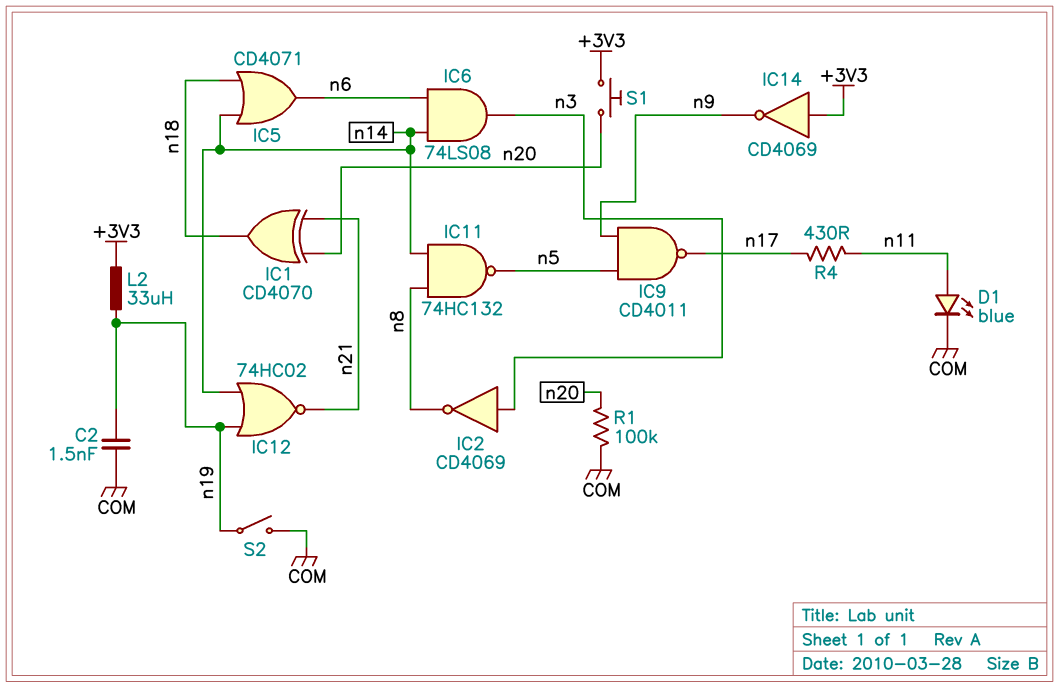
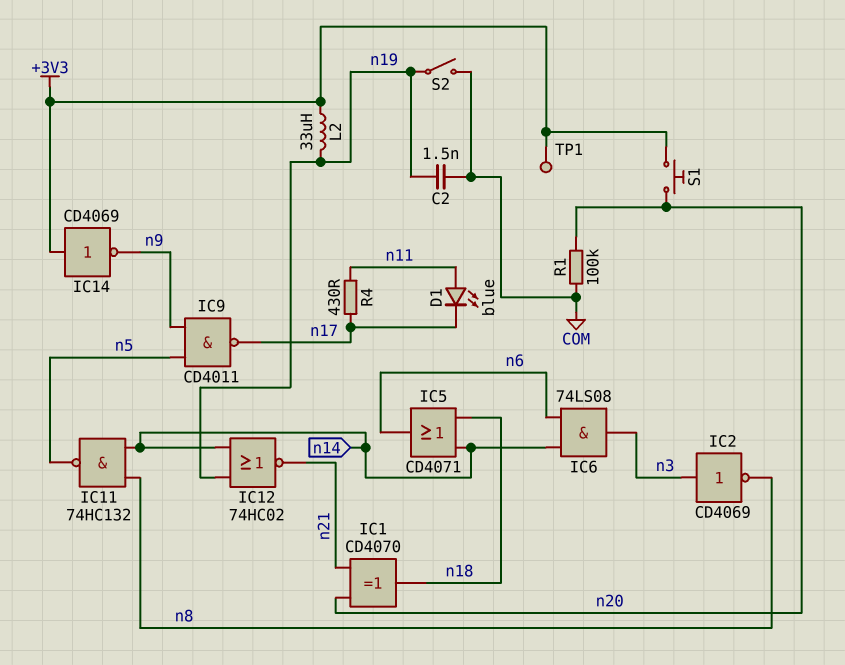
D1: LED blue (A n11, K COM) -> LED blue (A n11, K n17)
TP1: none -> test point (+3V3)

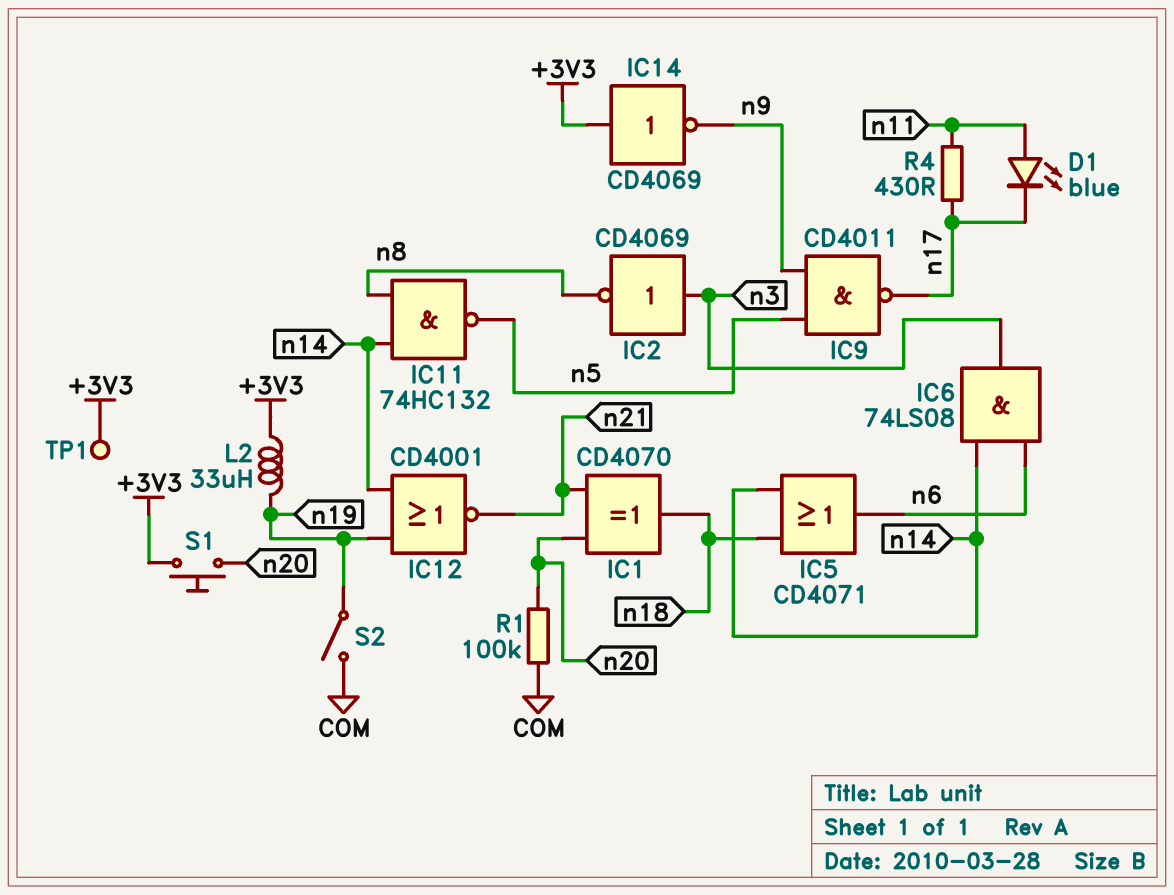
C2: 1.5nF (COM, n19) -> none
IC12: NOR 74HC02 (in n14, in n19, out n21) -> NOR CD4001 (in n14, in n19, out n21)

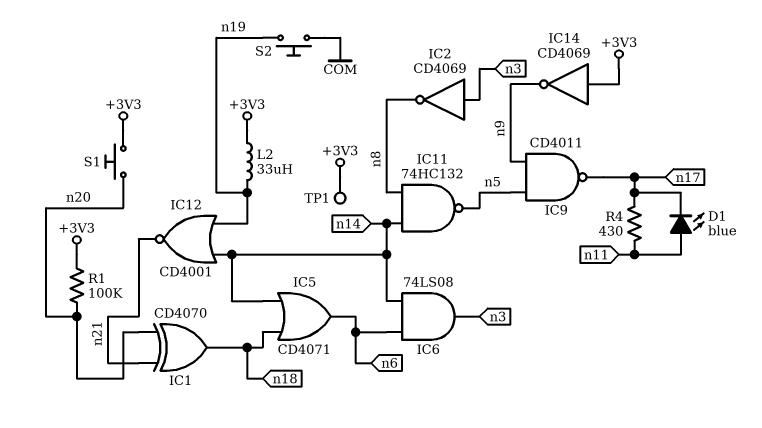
R1: 100k (COM, n20) -> 100k (+3V3, n20)
S2: switch (COM, n19) -> button (COM, n19)

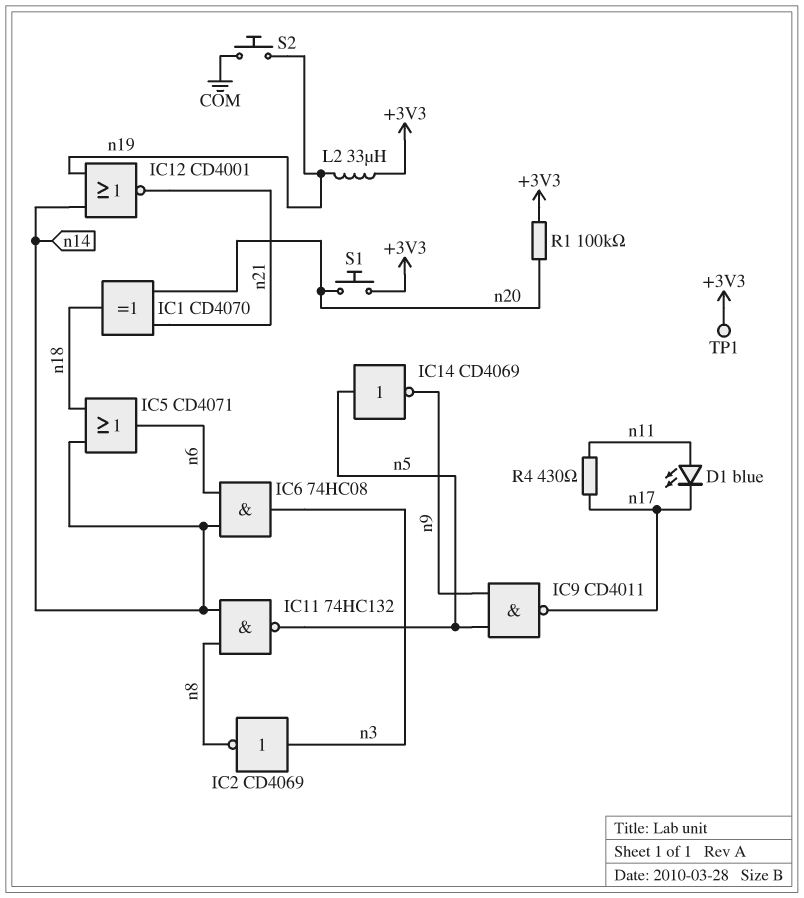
IC6: AND 74LS08 (in n6, in n14, out n3) -> AND 74HC08 (in n6, in n14, out n3)
IC14: NOT CD4069 (in +3V3, out n9) -> NOT CD4069 (in n5, out n9)

